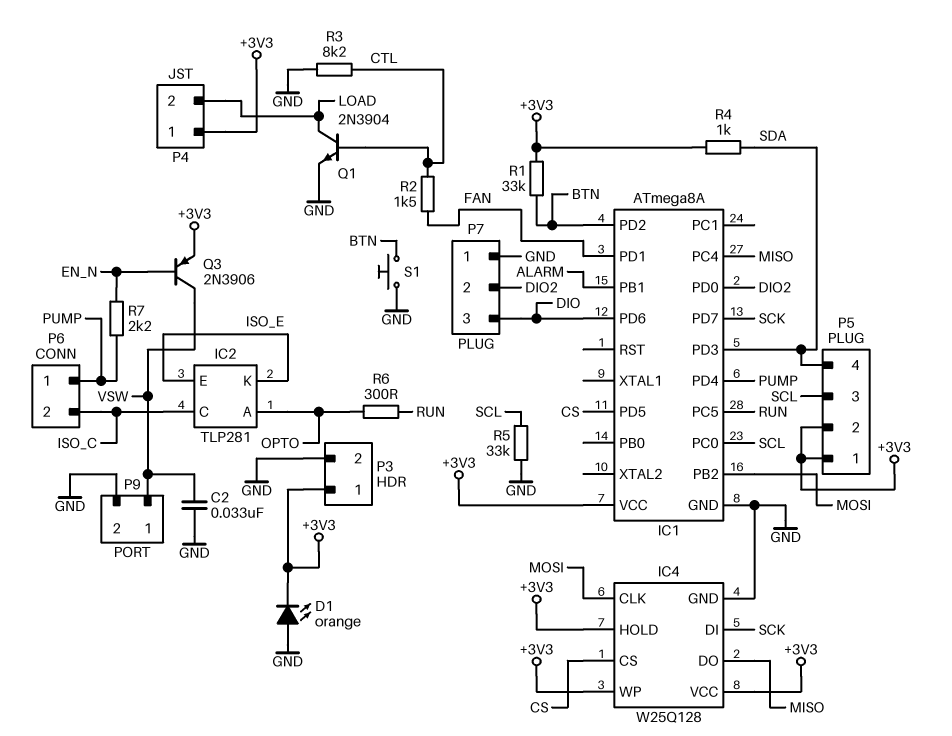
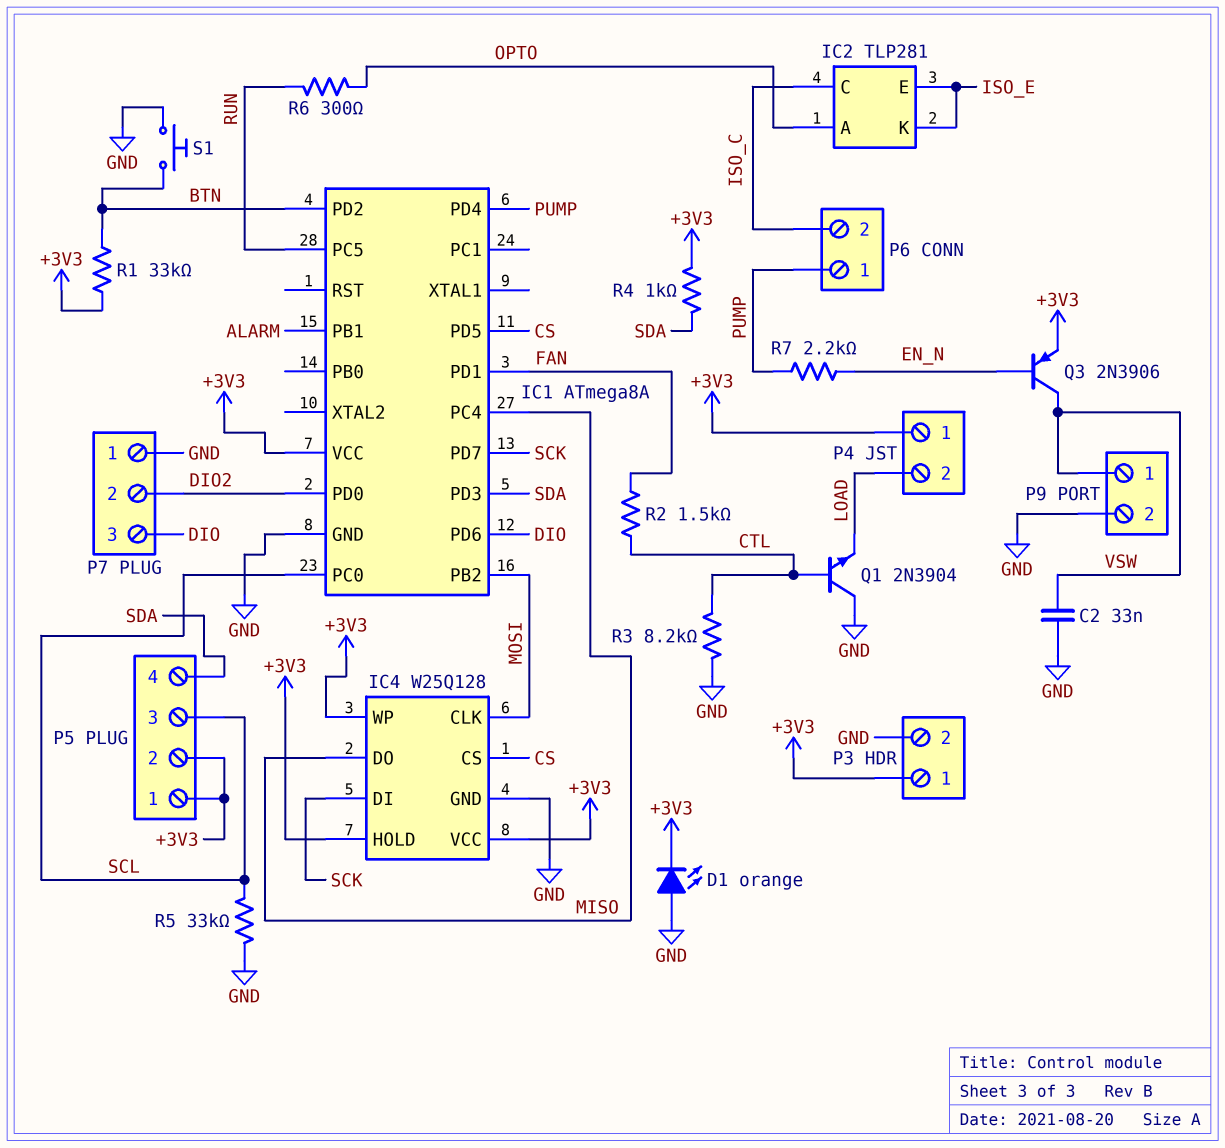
Q1: NPN 2N3904 (B CTL, C LOAD, E GND) -> NPN 2N3904 (B CTL, C GND, E LOAD)

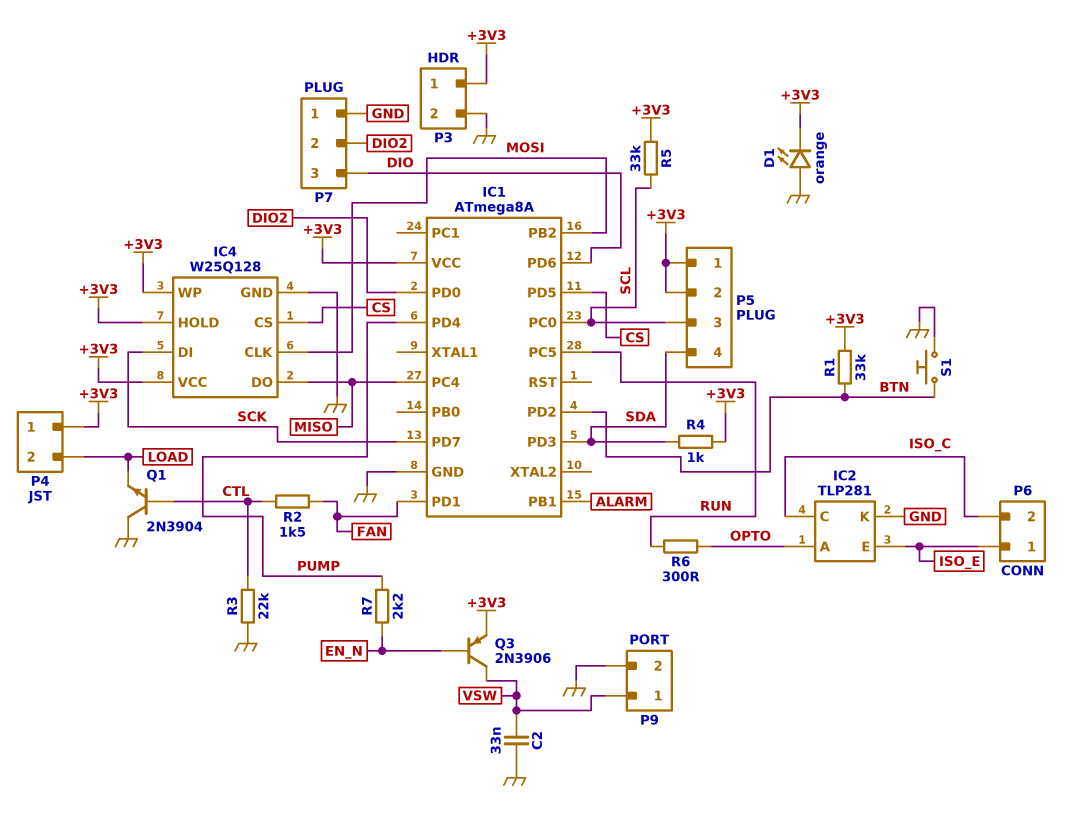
IC2 pin K: ISO_E -> GND
P6 pin 1: PUMP -> ISO_E
R3: 8.2k (CTL, GND) -> 22k (CTL, GND)
R5: 33k (GND, SCL) -> 33k (+3V3, SCL)

